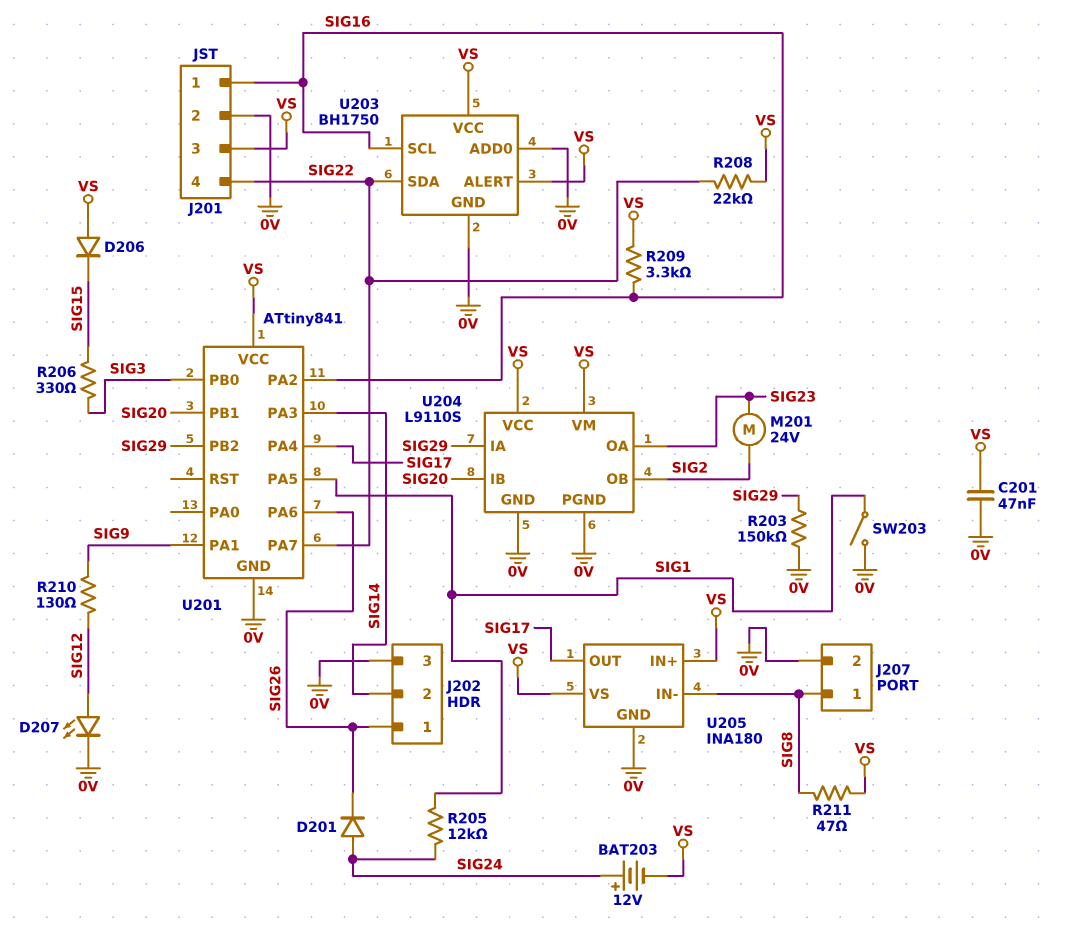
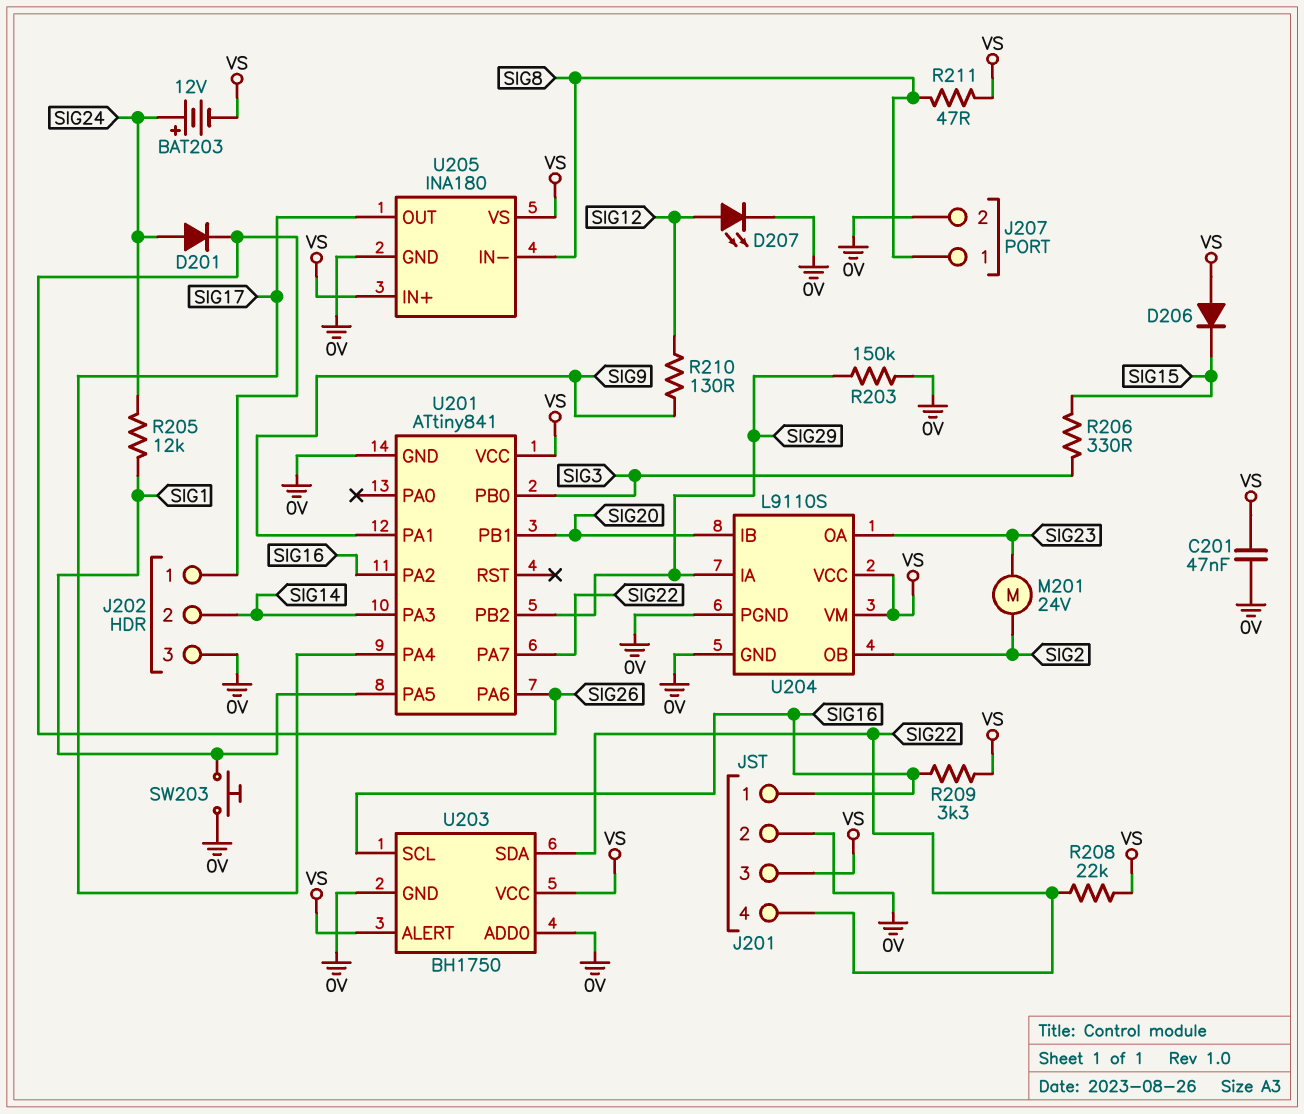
SW203: switch (0V, SIG1) -> button (0V, SIG1)

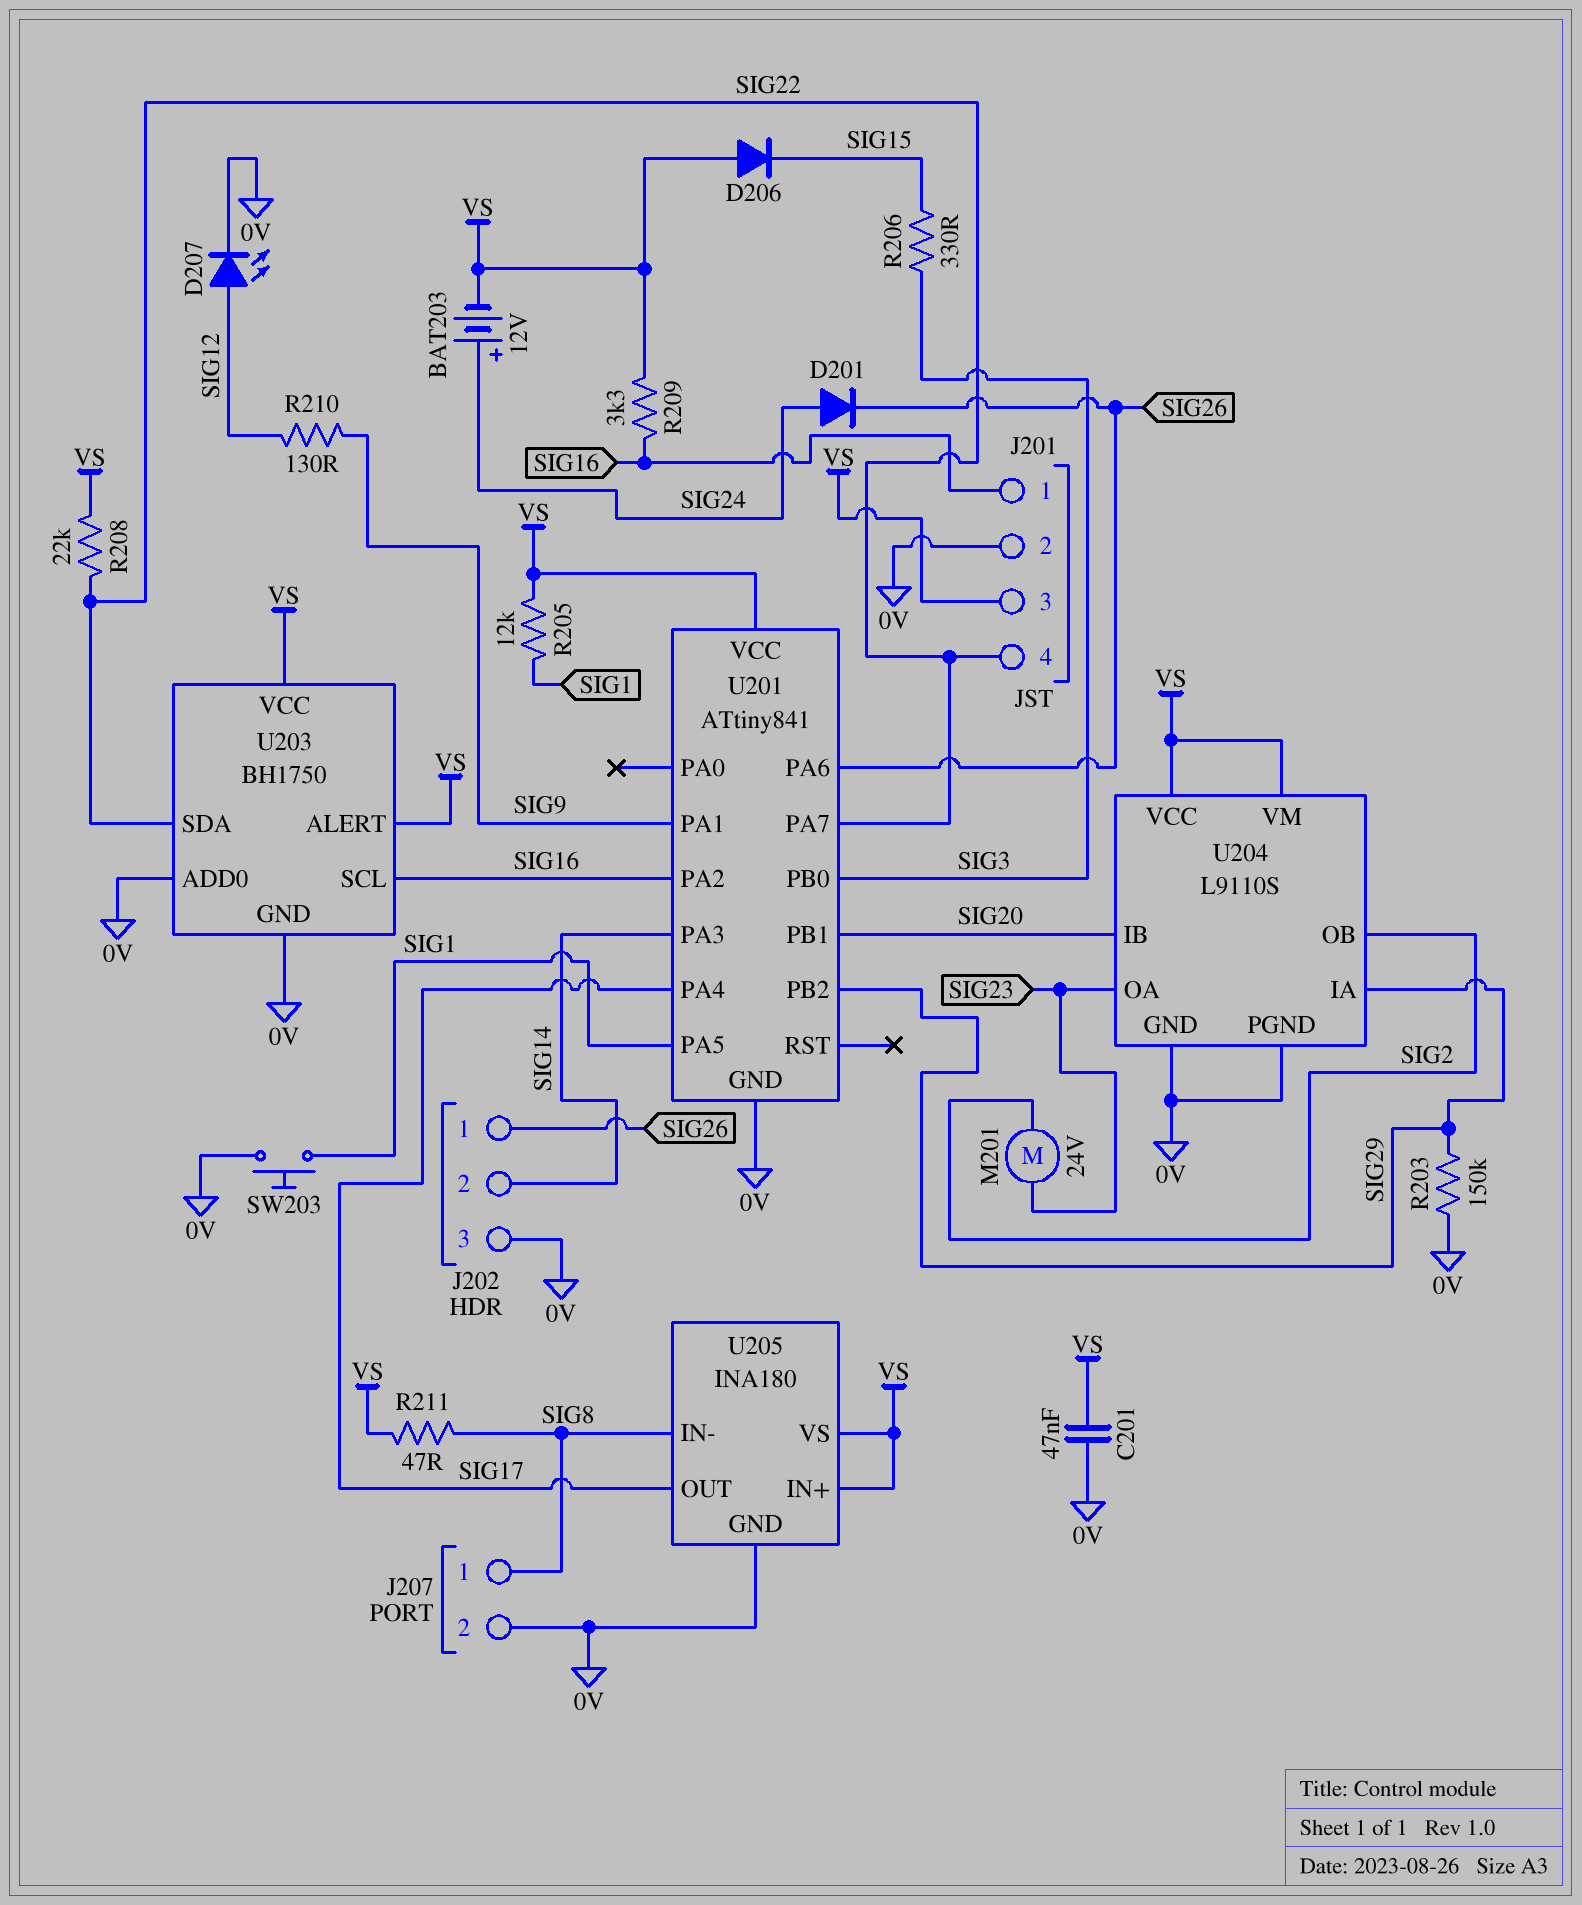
R205: 12k (SIG1, SIG24) -> 12k (SIG1, VS)

